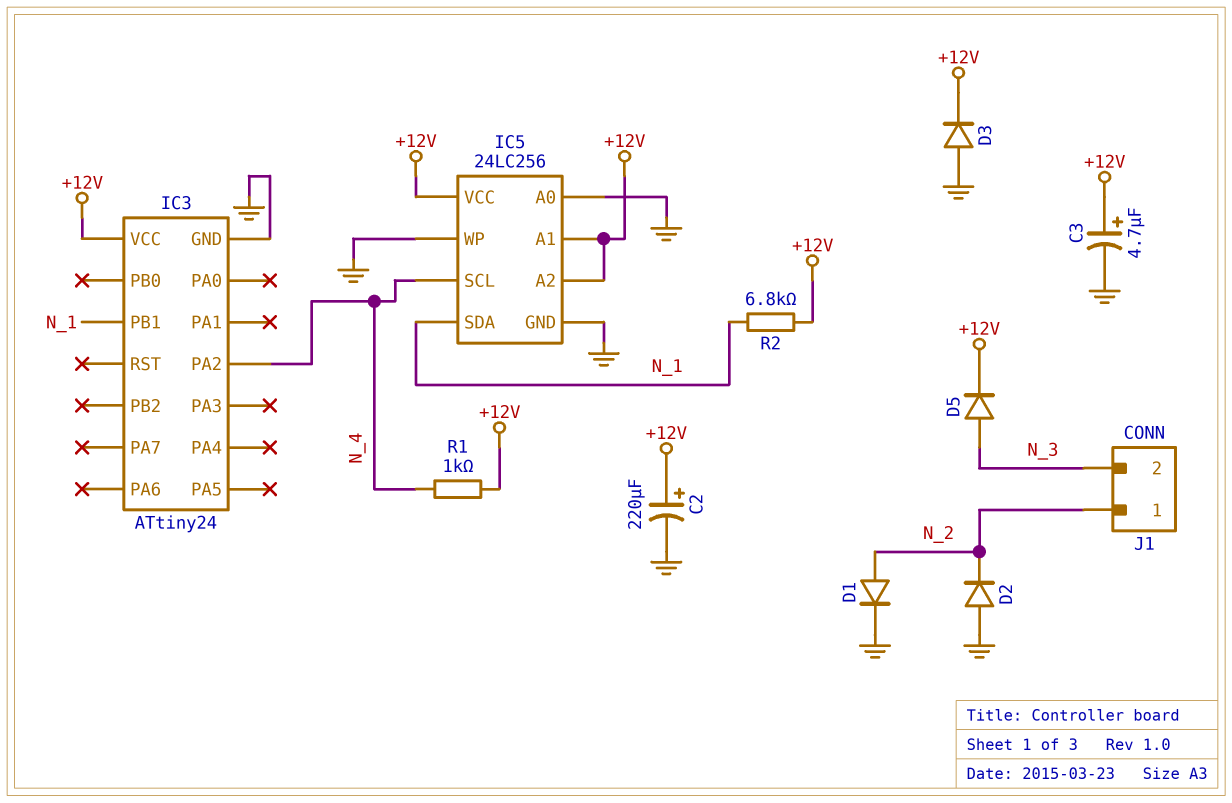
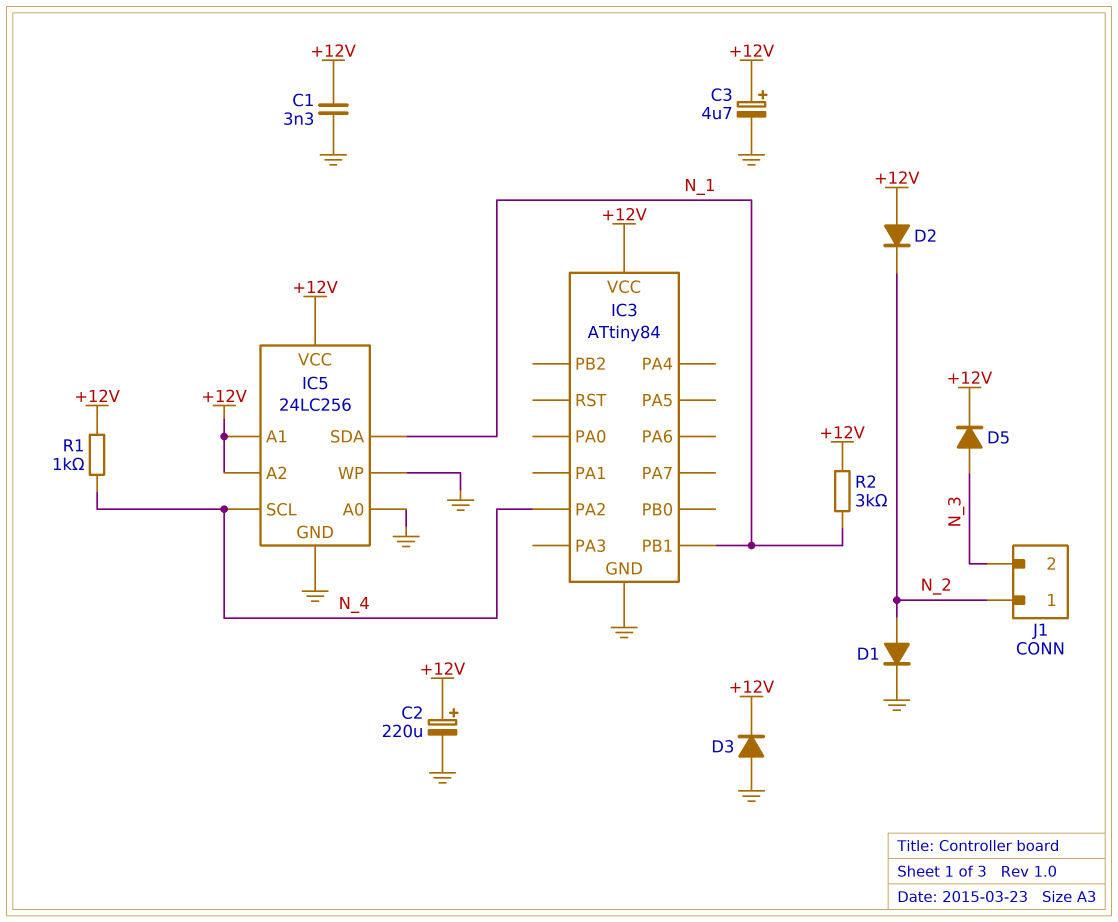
C1: none -> 3.3nF (+12V, GND)
D2: diode (A GND, K N_2) -> diode (A +12V, K N_2)
IC3: ATtiny24 -> ATtiny84
R2: 6.8k (+12V, N_1) -> 3k (+12V, N_1)

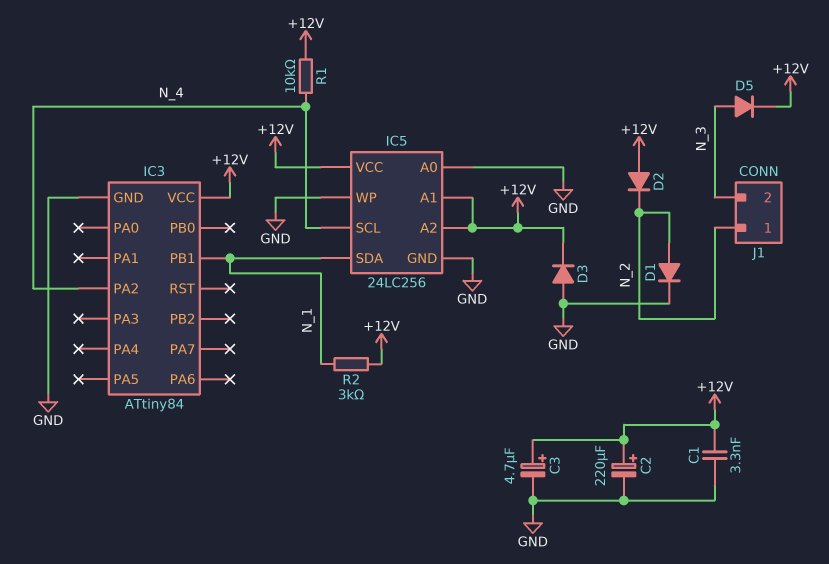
R1: 1k (+12V, N_4) -> 10k (+12V, N_4)

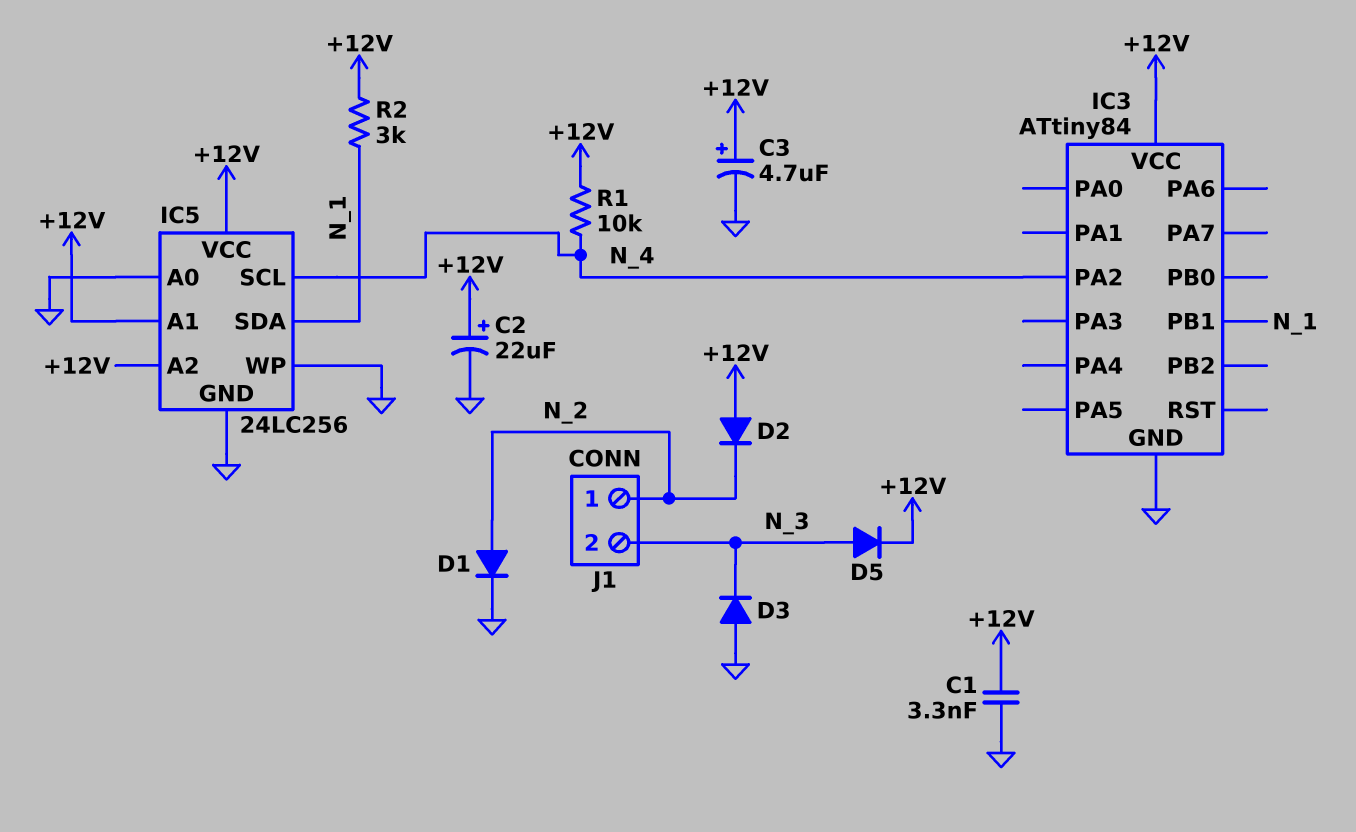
C2: 220uF (plus +12V, minus GND) -> 22uF (plus +12V, minus GND)
D3: diode (A GND, K +12V) -> diode (A GND, K N_3)

